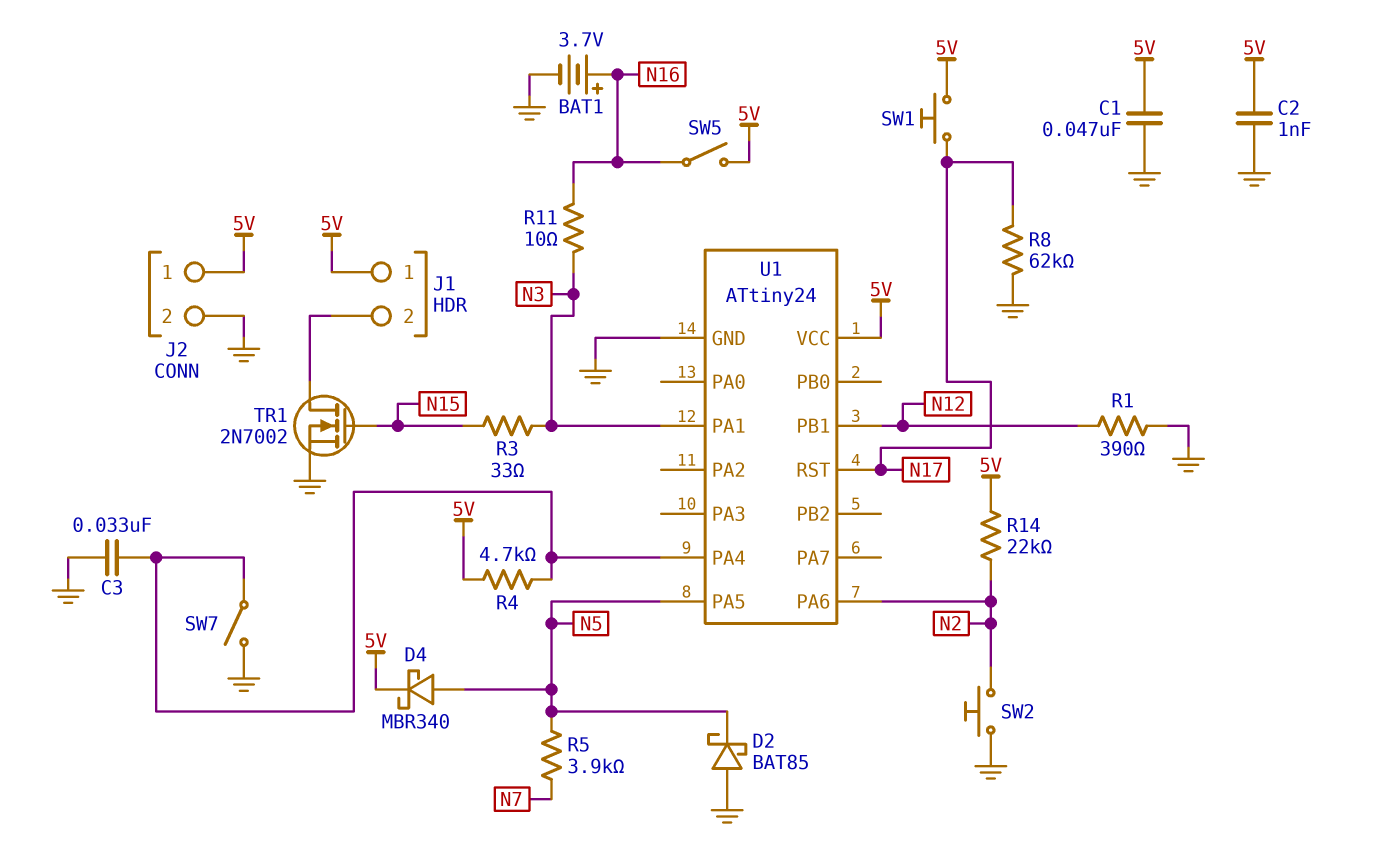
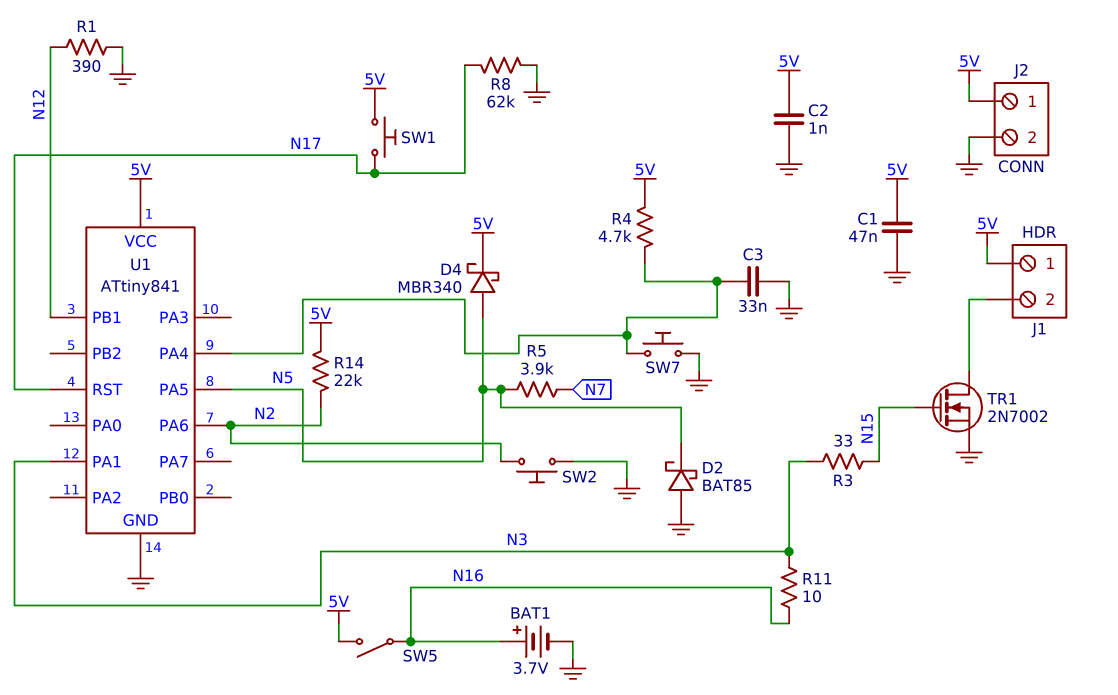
SW7: switch (GND, U1/PA4) -> button (GND, U1/PA4)
U1: ATtiny24 -> ATtiny841

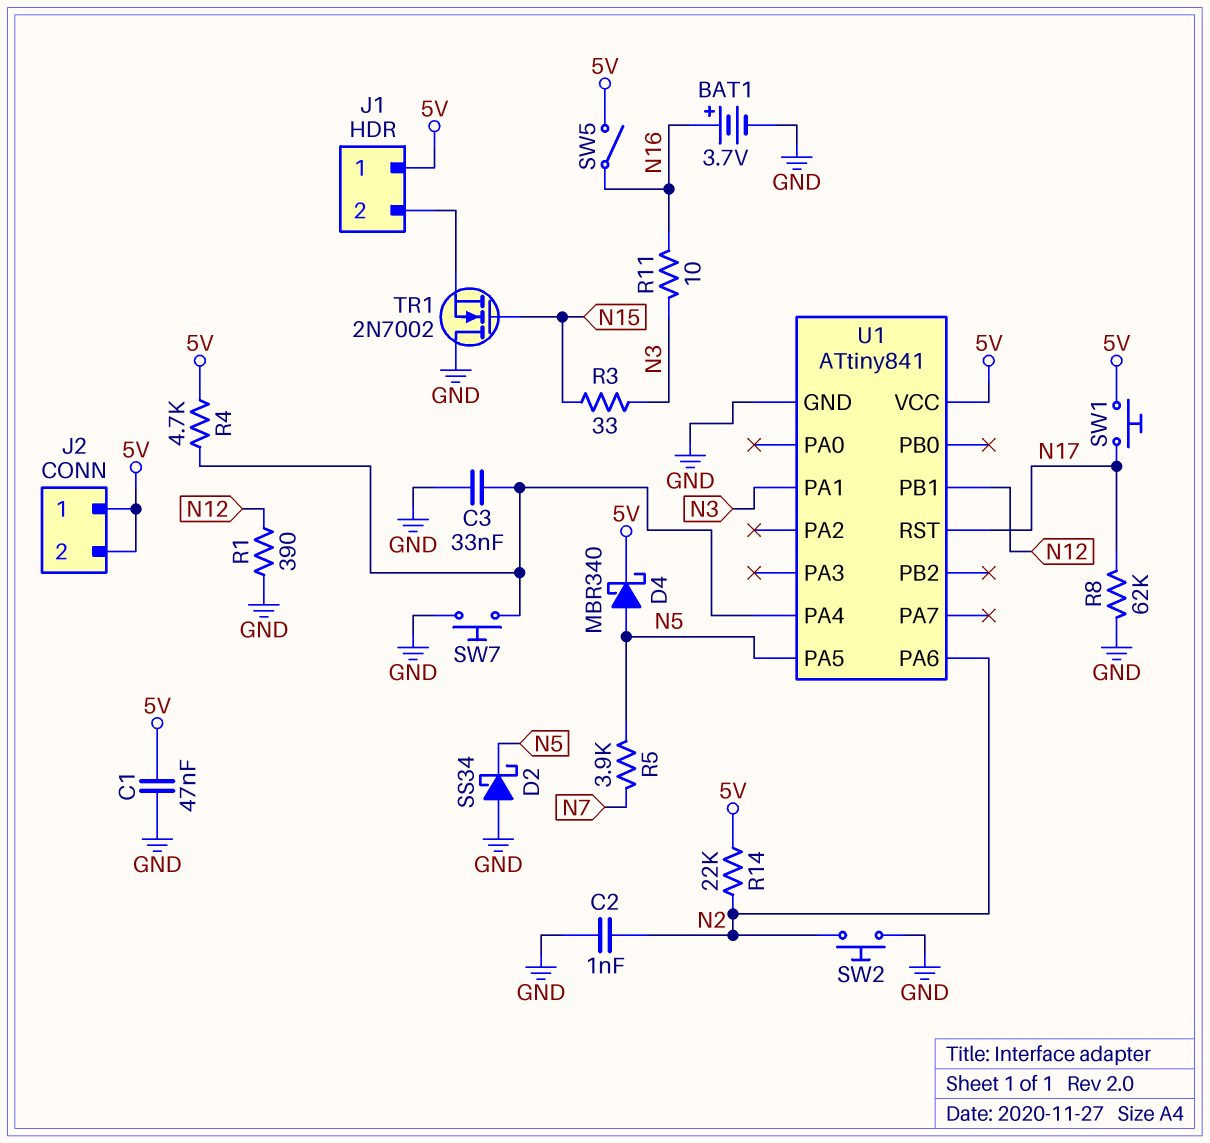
C2: 1nF (5V, GND) -> 1nF (GND, N2)
D2: schottky BAT85 (A GND, K N5) -> schottky SS34 (A GND, K N5)
J2 pin 2: GND -> 5V
TR1: NMOS 2N7002 (G N15, D J1/2, S GND) -> NMOS 2N7002 (G N15, D GND, S J1/2)

